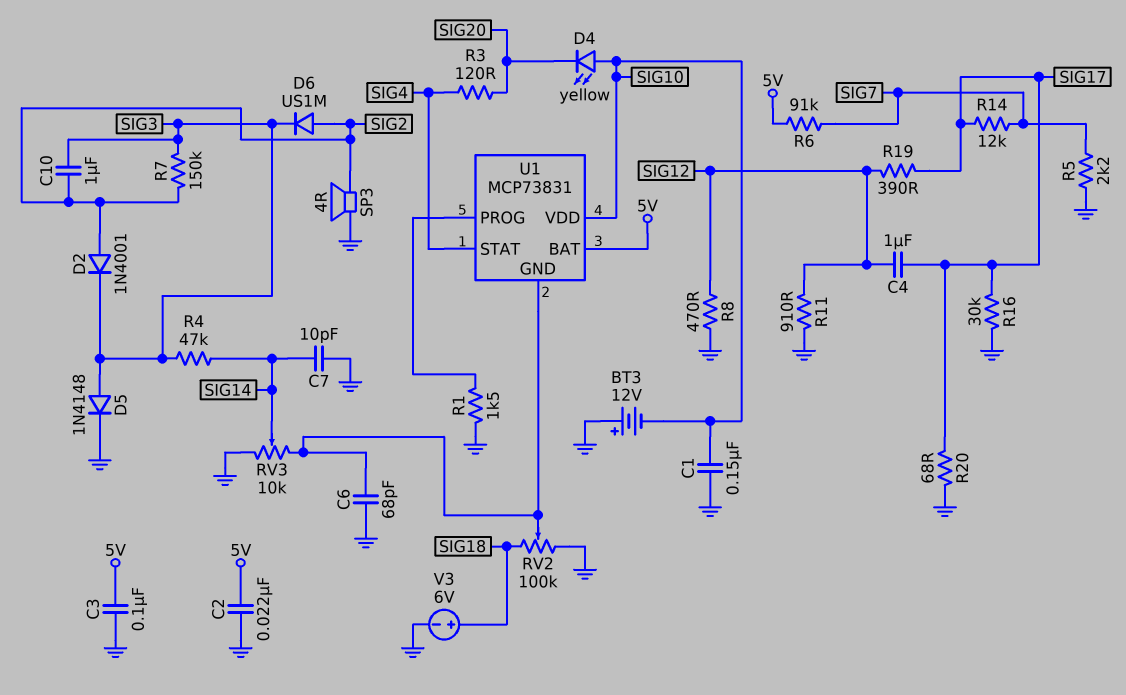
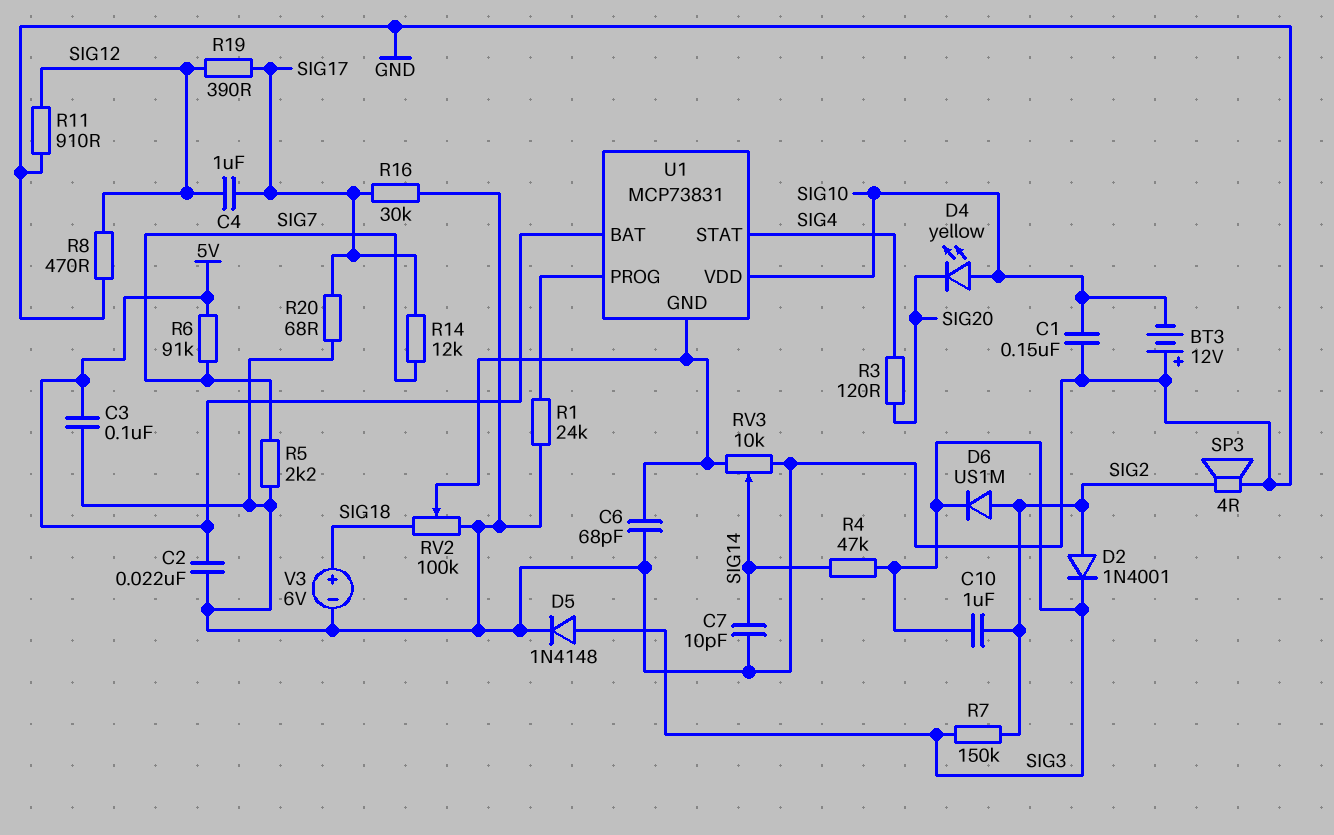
R1: 1.5k (GND, U1/PROG) -> 24k (GND, U1/PROG)

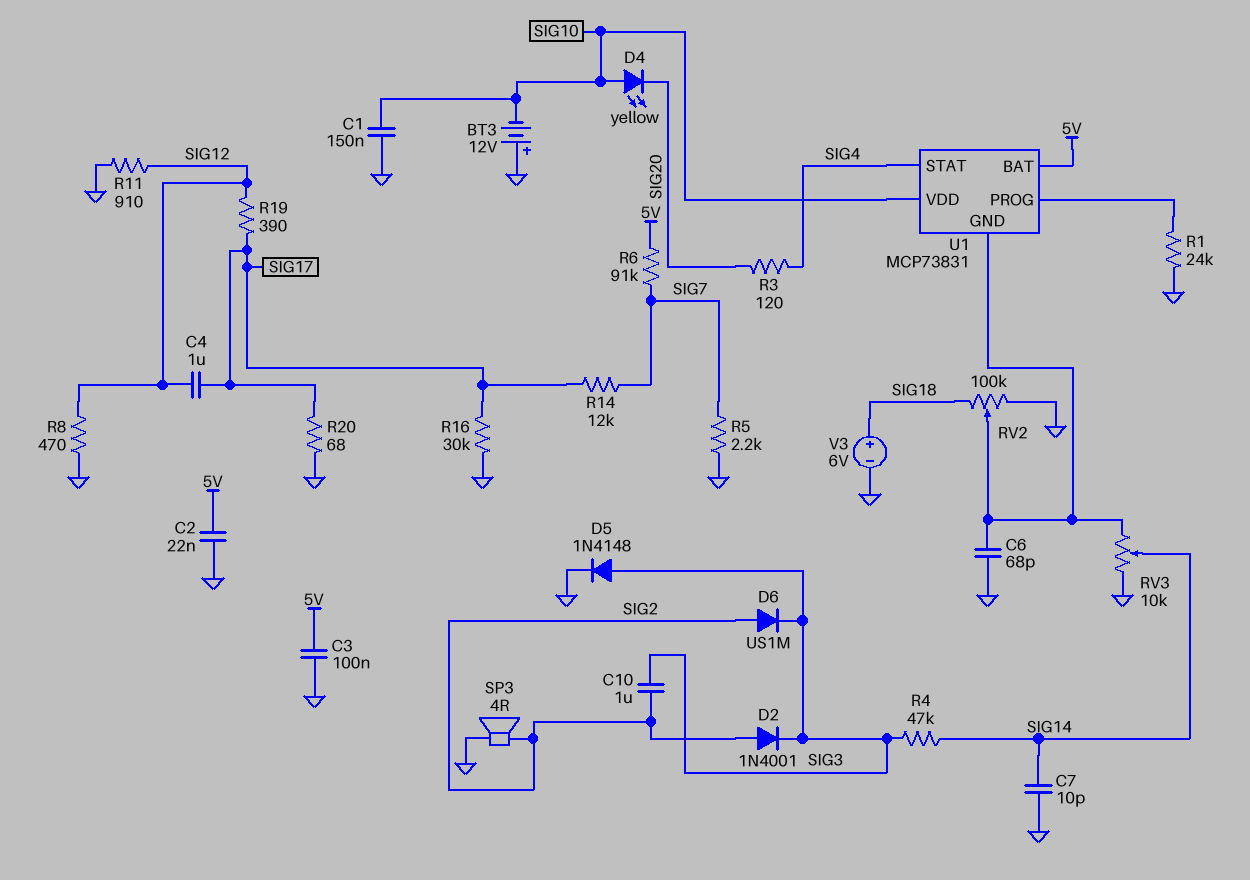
R7: 150k (SIG2, SIG3) -> none

